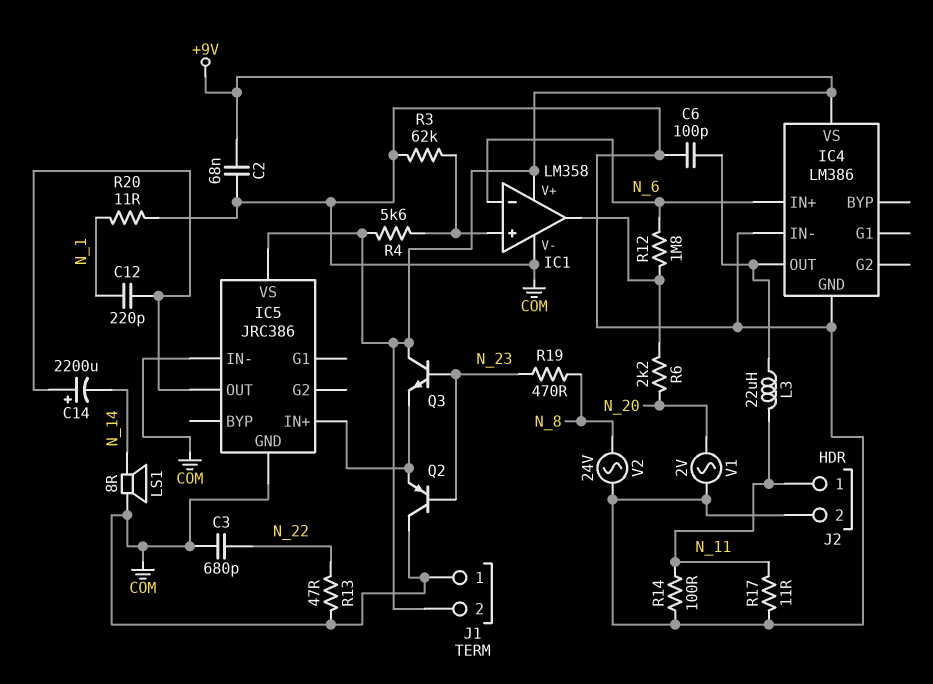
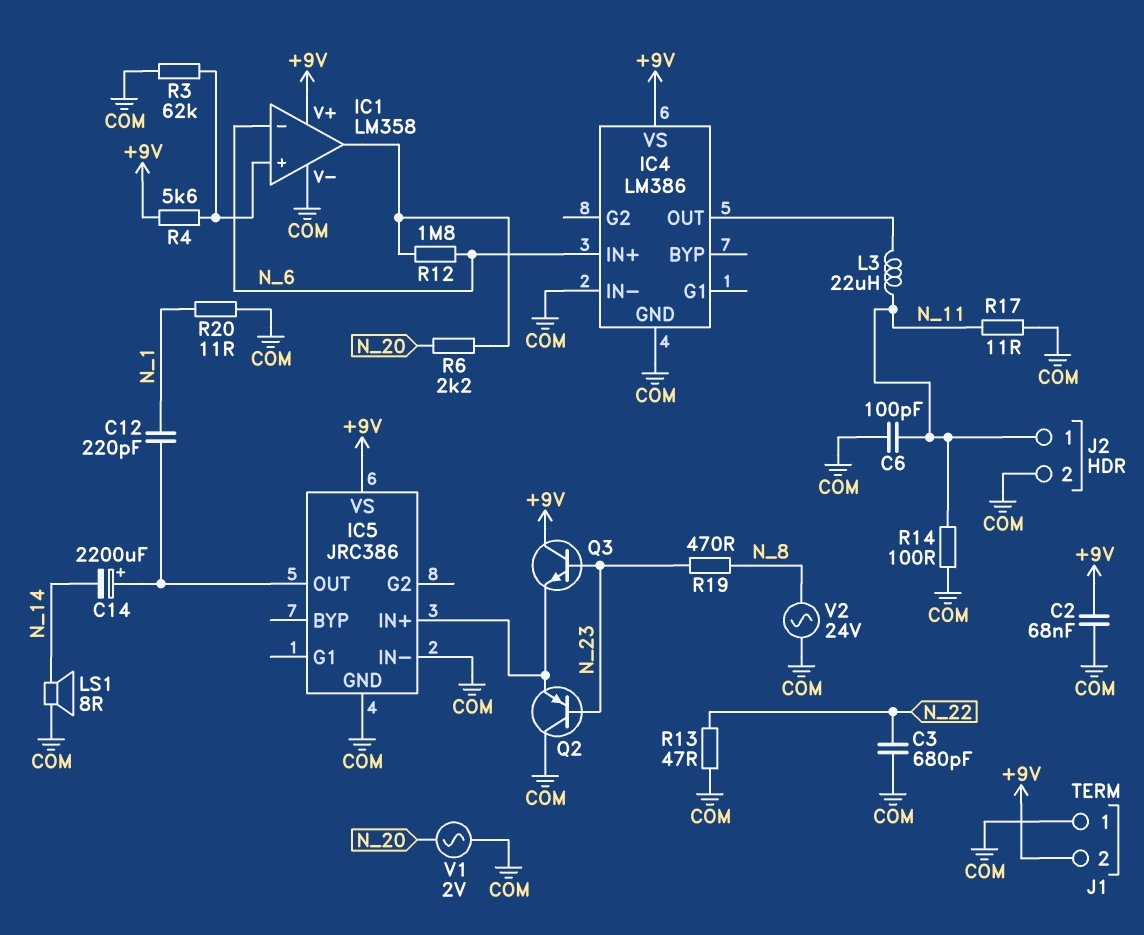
C6: 100pF (COM, IC4/OUT) -> 100pF (COM, N_11)

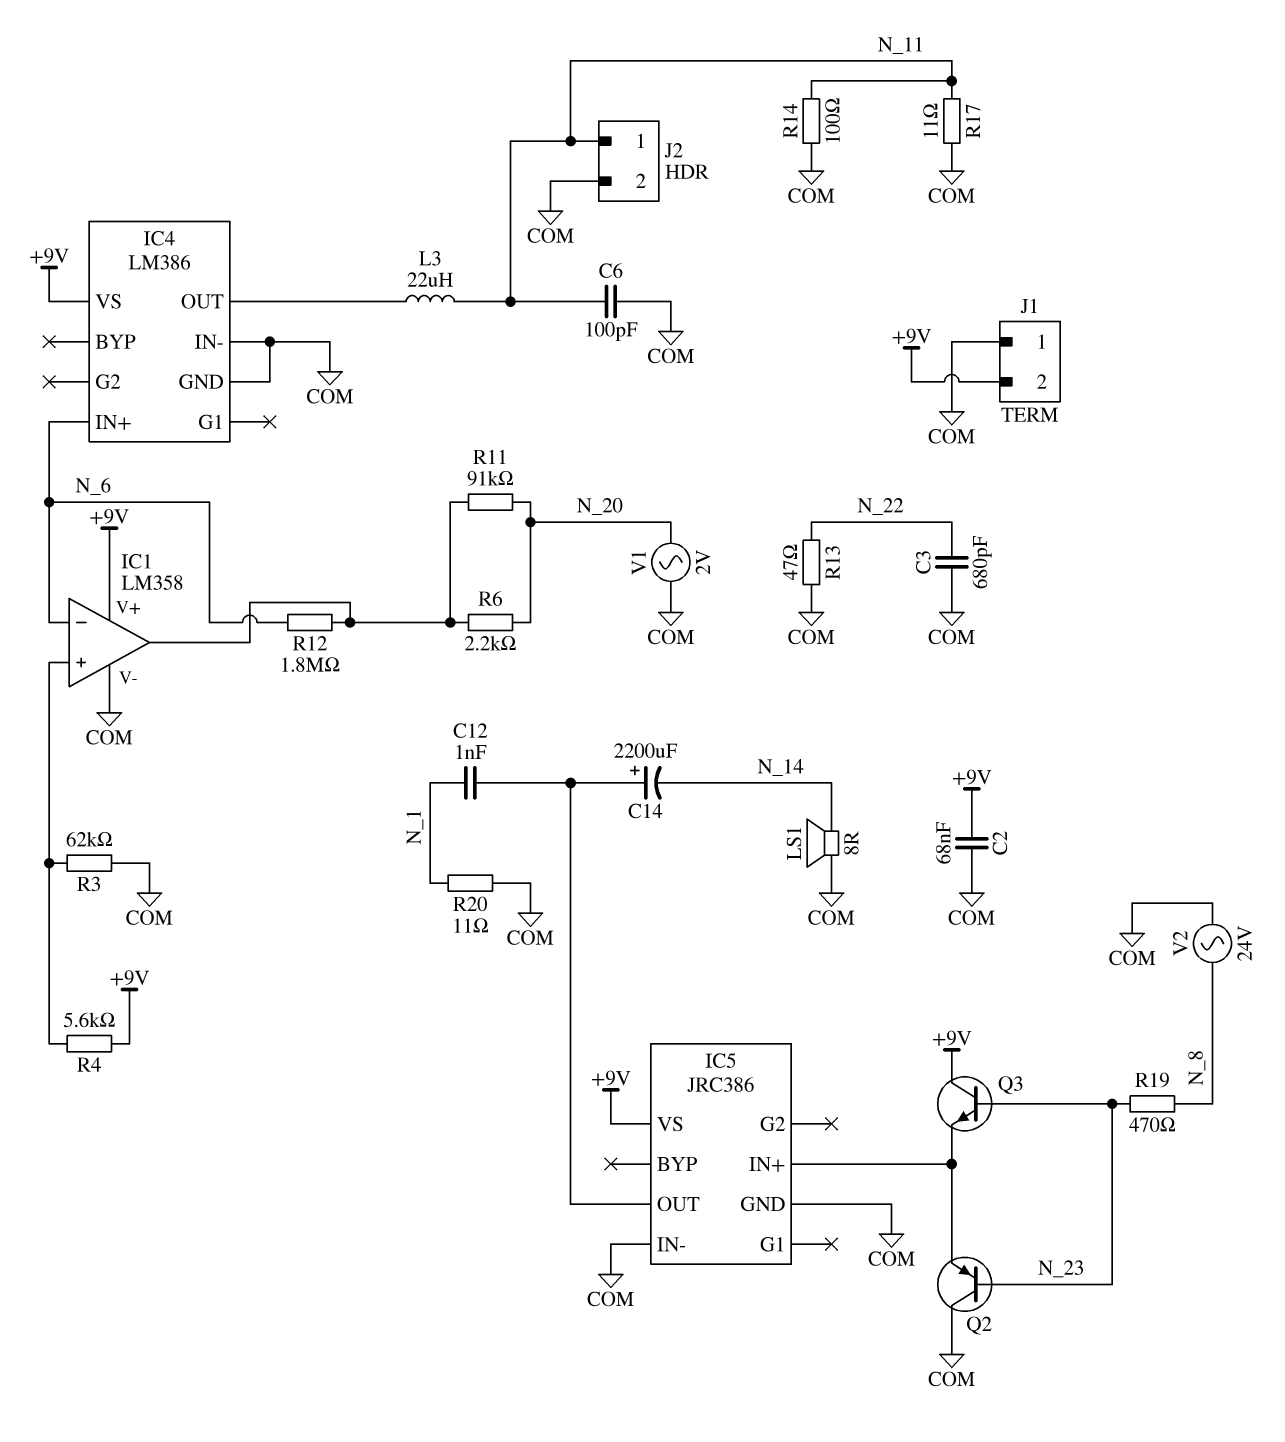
C12: 220pF (IC5/OUT, N_1) -> 1nF (IC5/OUT, N_1)
R11: none -> 91k (IC1/out, N_20)

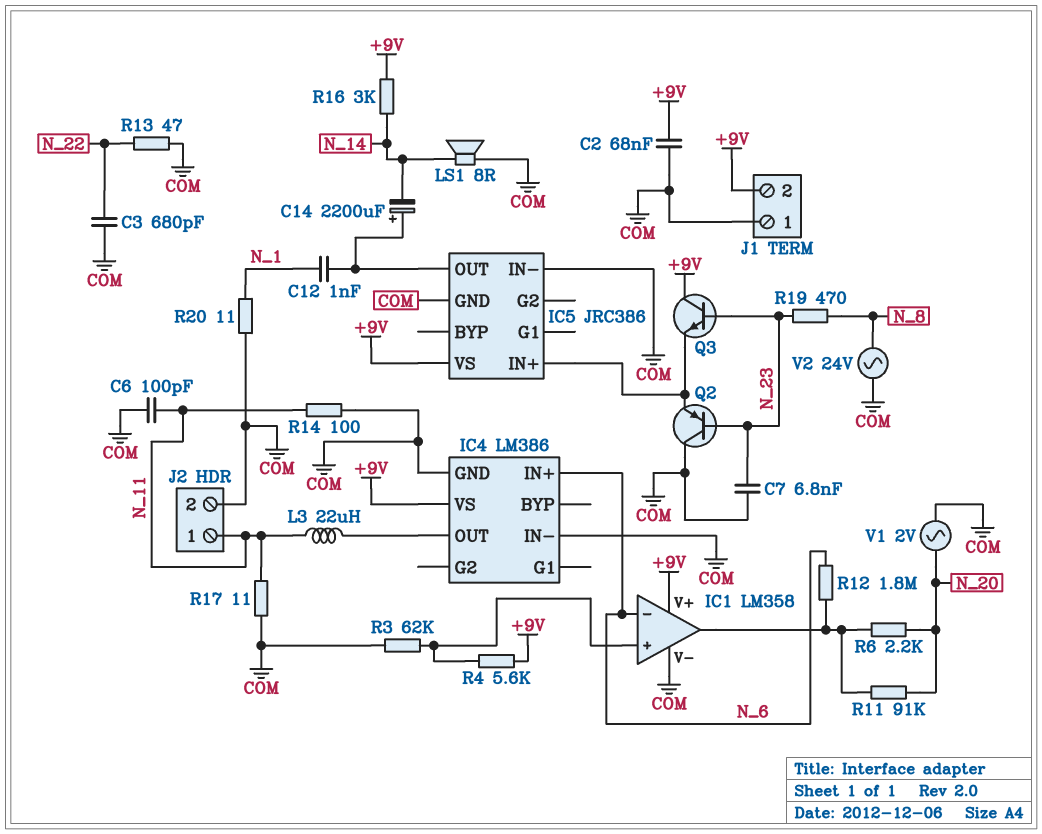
C7: none -> 6.8nF (COM, N_23)
R16: none -> 3k (+9V, N_14)

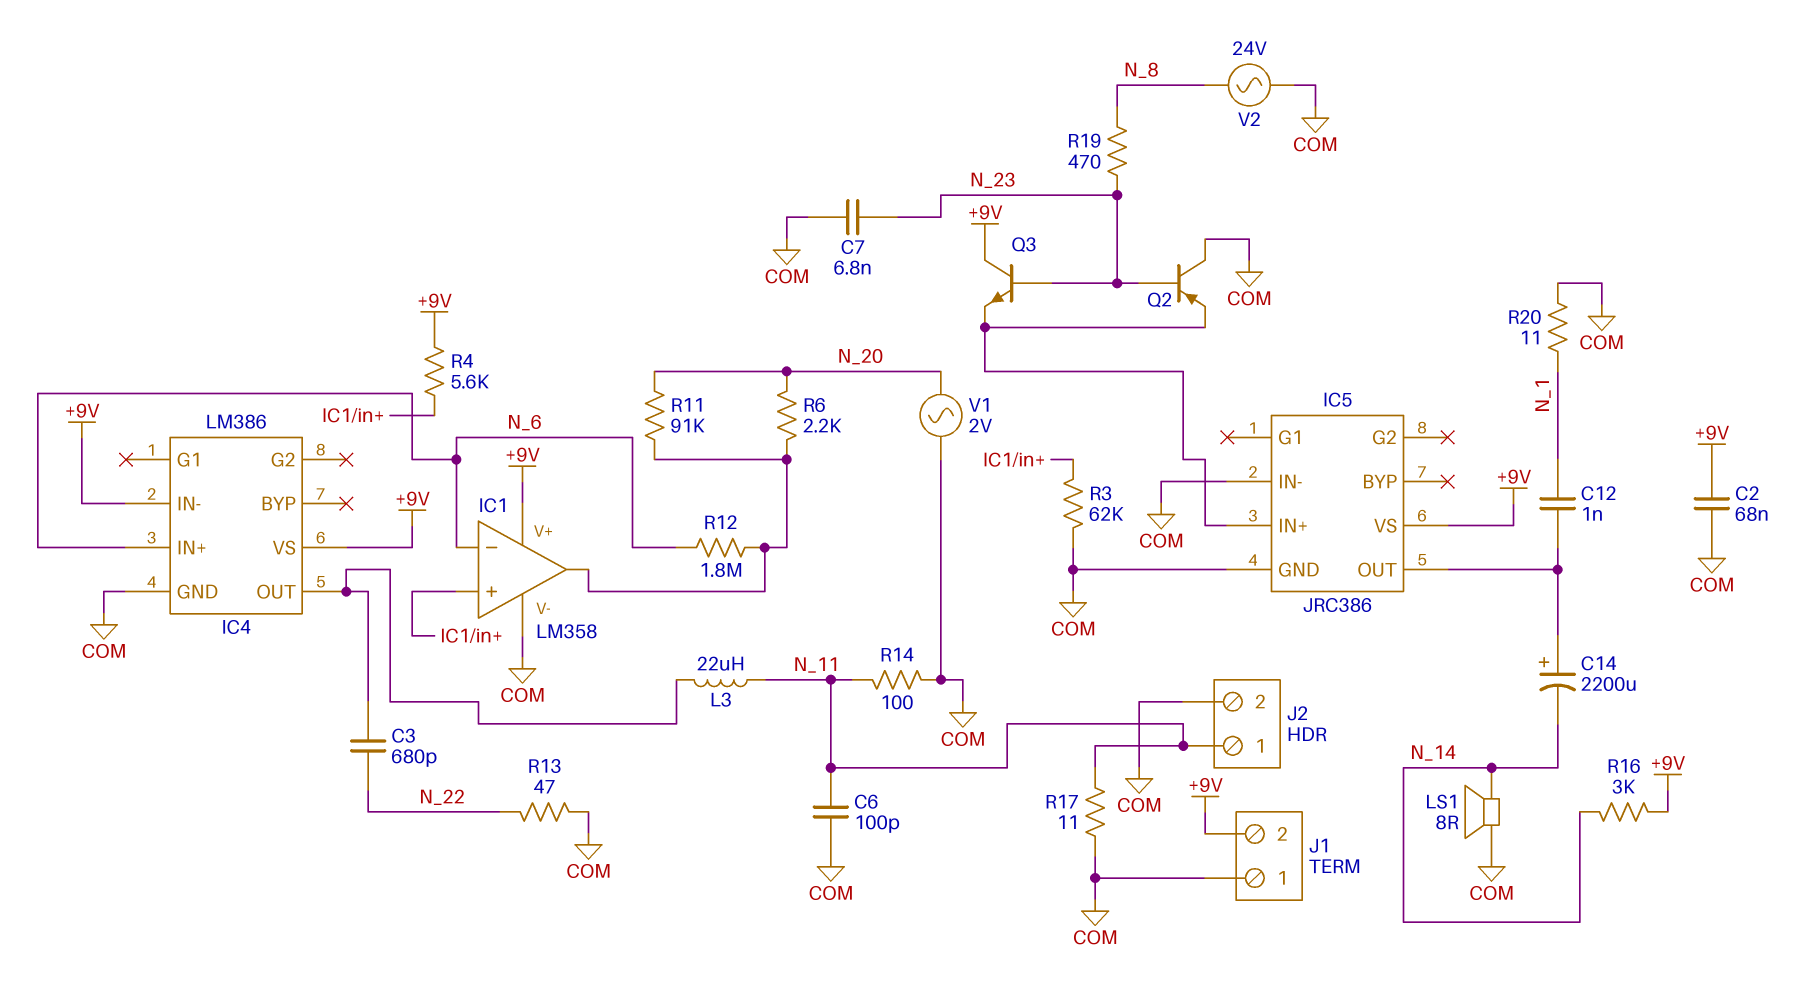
C3: 680pF (COM, N_22) -> 680pF (IC4/OUT, N_22)
IC4 pin IN-: COM -> +9V

